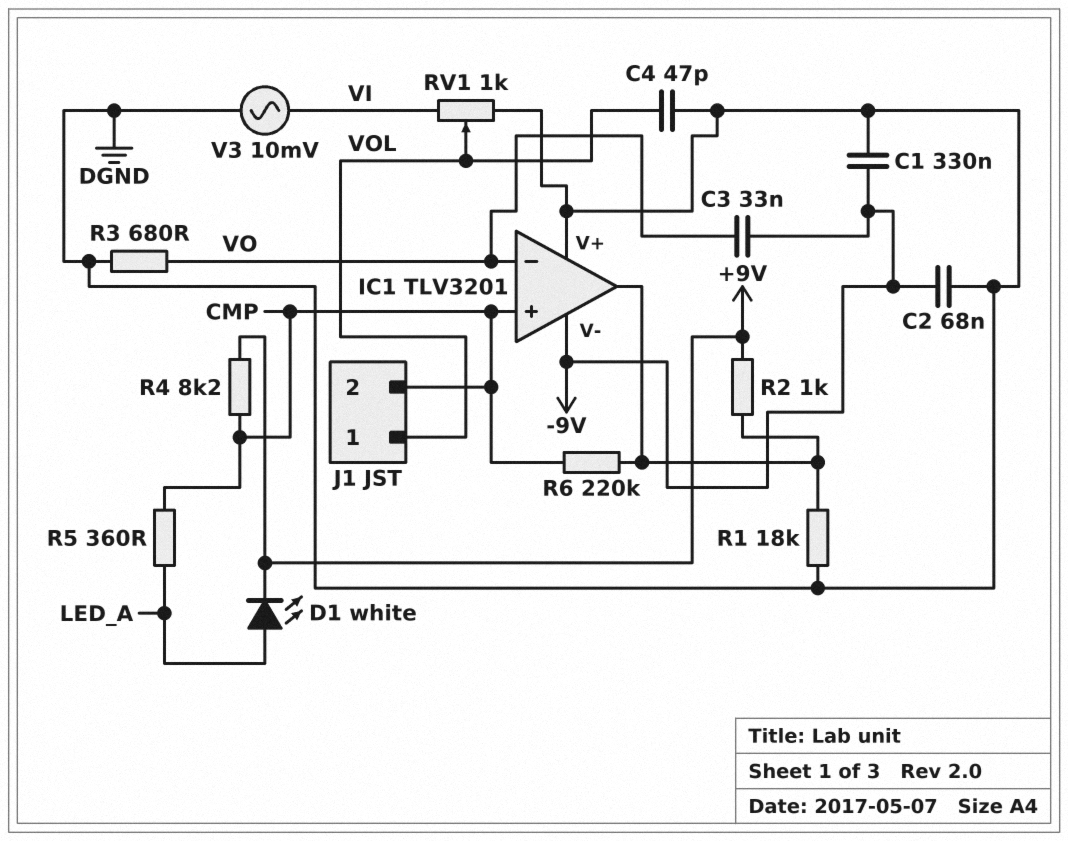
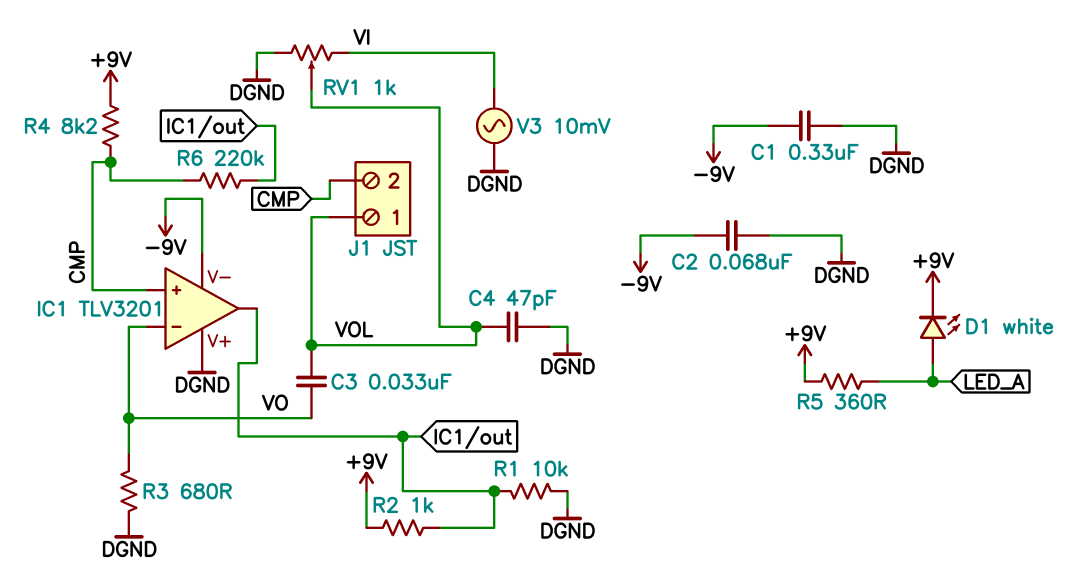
C3: 33nF (-9V, VO) -> 33nF (VO, VOL)
R1: 18k (DGND, IC1/out) -> 10k (DGND, IC1/out)
R5: 360 (CMP, LED_A) -> 360 (+9V, LED_A)

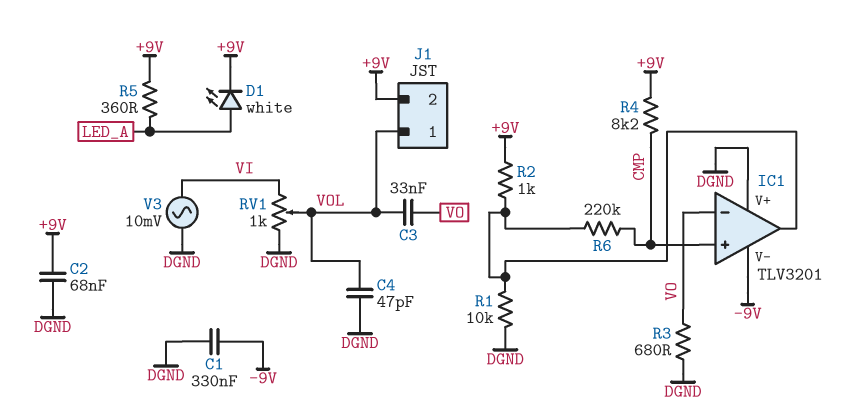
C2: 68nF (-9V, DGND) -> 68nF (+9V, DGND)
J1 pin 2: CMP -> +9V

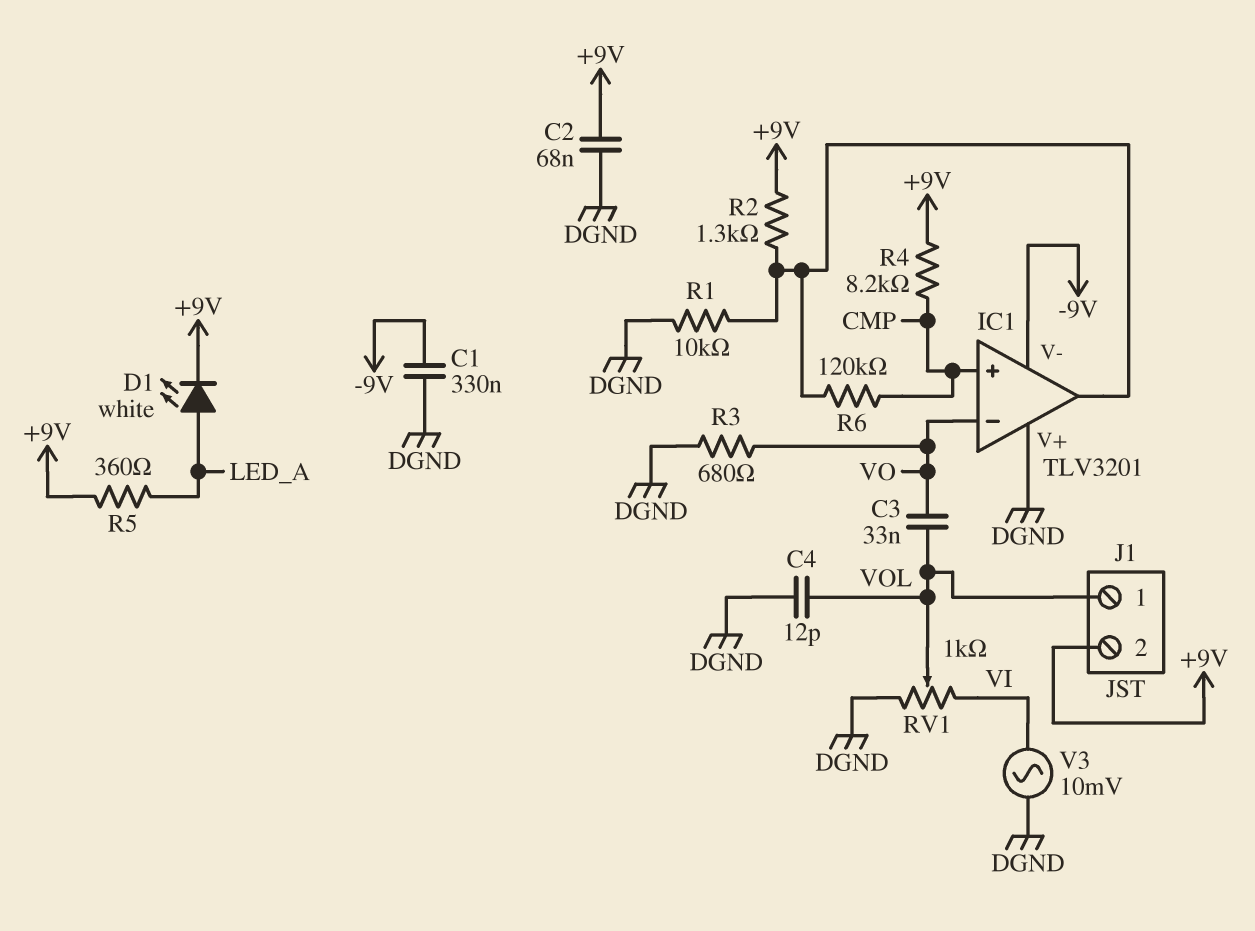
C4: 47pF (DGND, VOL) -> 12pF (DGND, VOL)
R2: 1k (+9V, IC1/out) -> 1.3k (+9V, IC1/out)
R6: 220k (CMP, IC1/out) -> 120k (CMP, IC1/out)

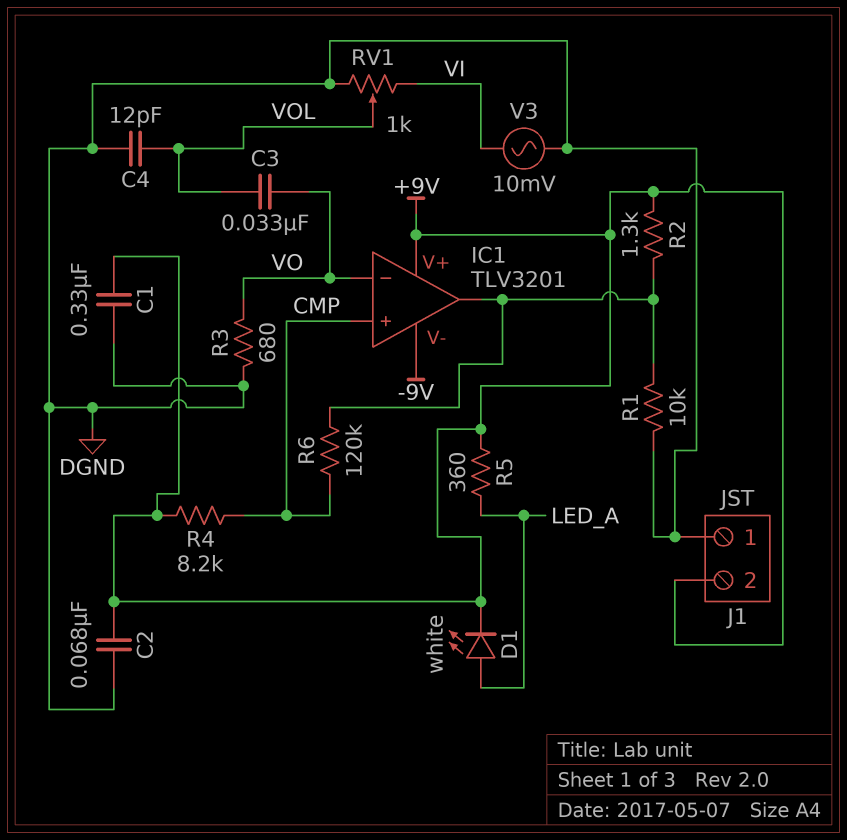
C1: 330nF (-9V, DGND) -> 330nF (+9V, DGND)
IC1 pin V+: DGND -> +9V
J1 pin 1: VOL -> DGND

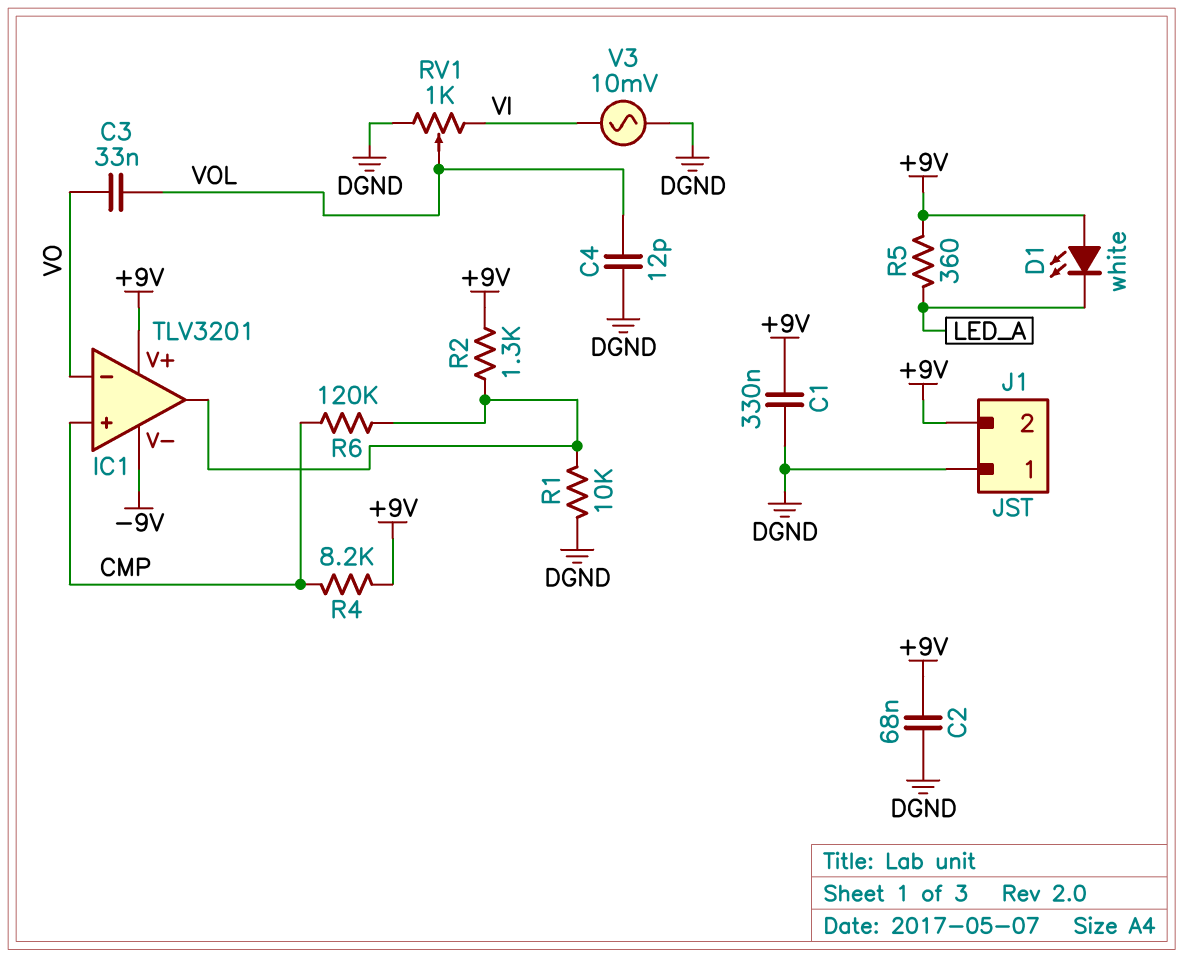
D1: LED white (A LED_A, K +9V) -> LED white (A +9V, K LED_A)
R3: 680 (DGND, VO) -> none

